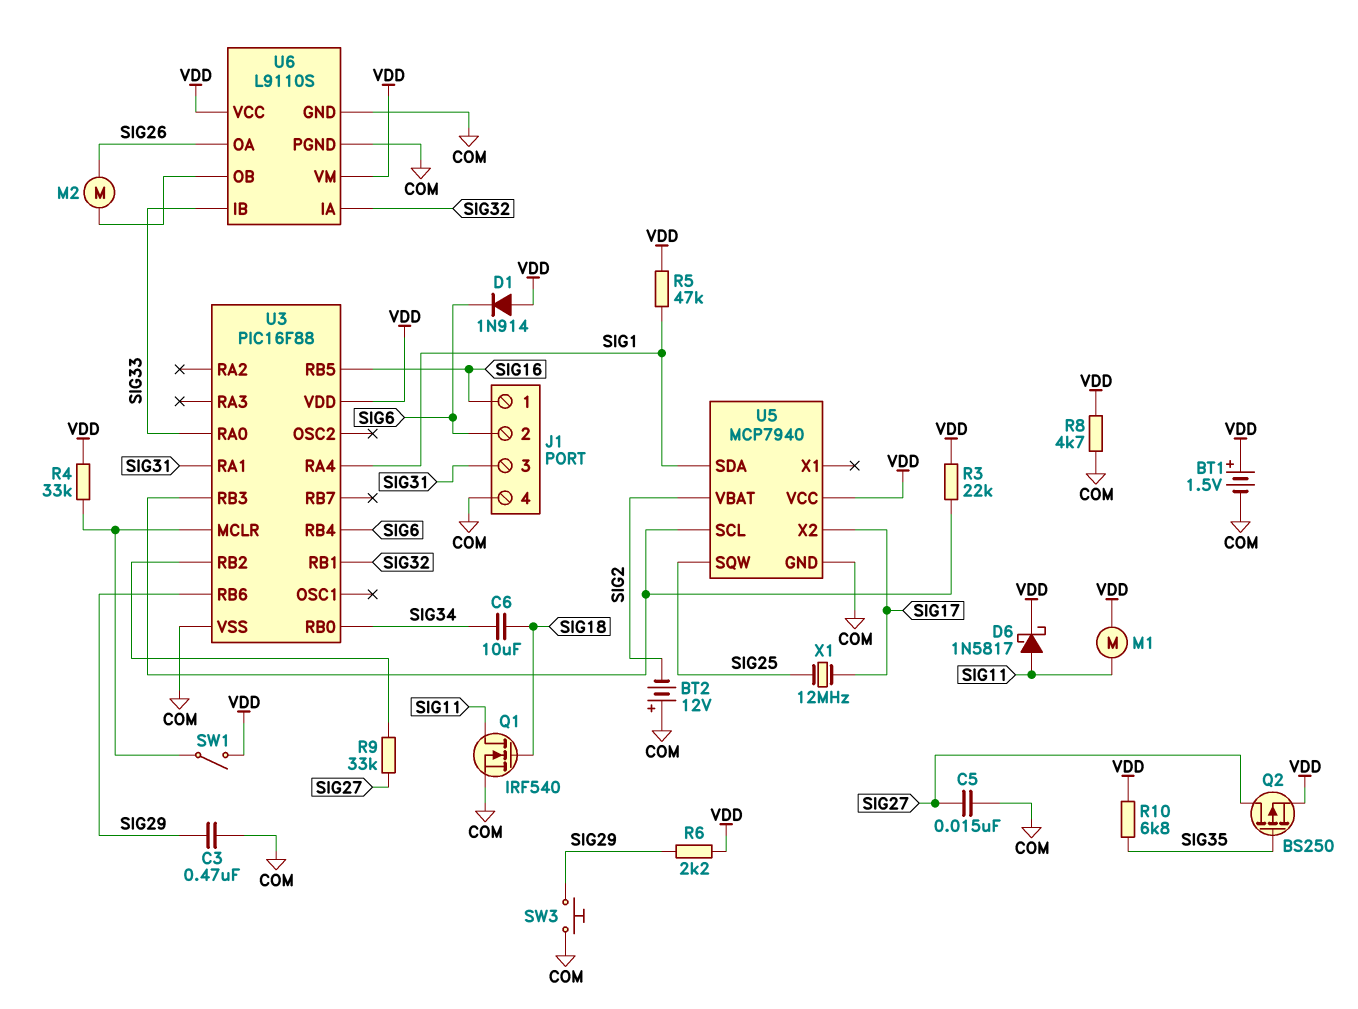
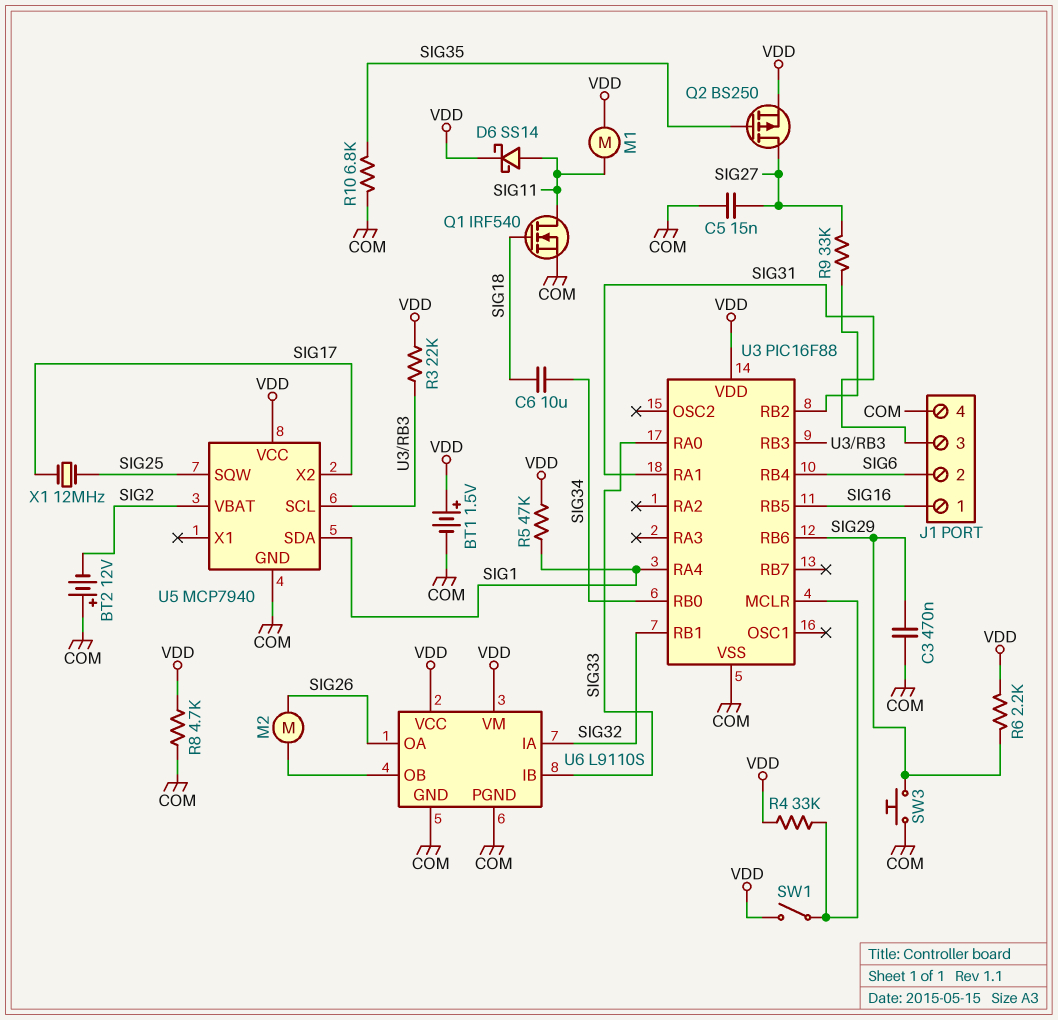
D1: diode 1N914 (A VDD, K SIG6) -> none
D6: schottky 1N5817 (A SIG11, K VDD) -> schottky SS14 (A SIG11, K VDD)
R10: 6.8k (SIG35, VDD) -> 6.8k (COM, SIG35)

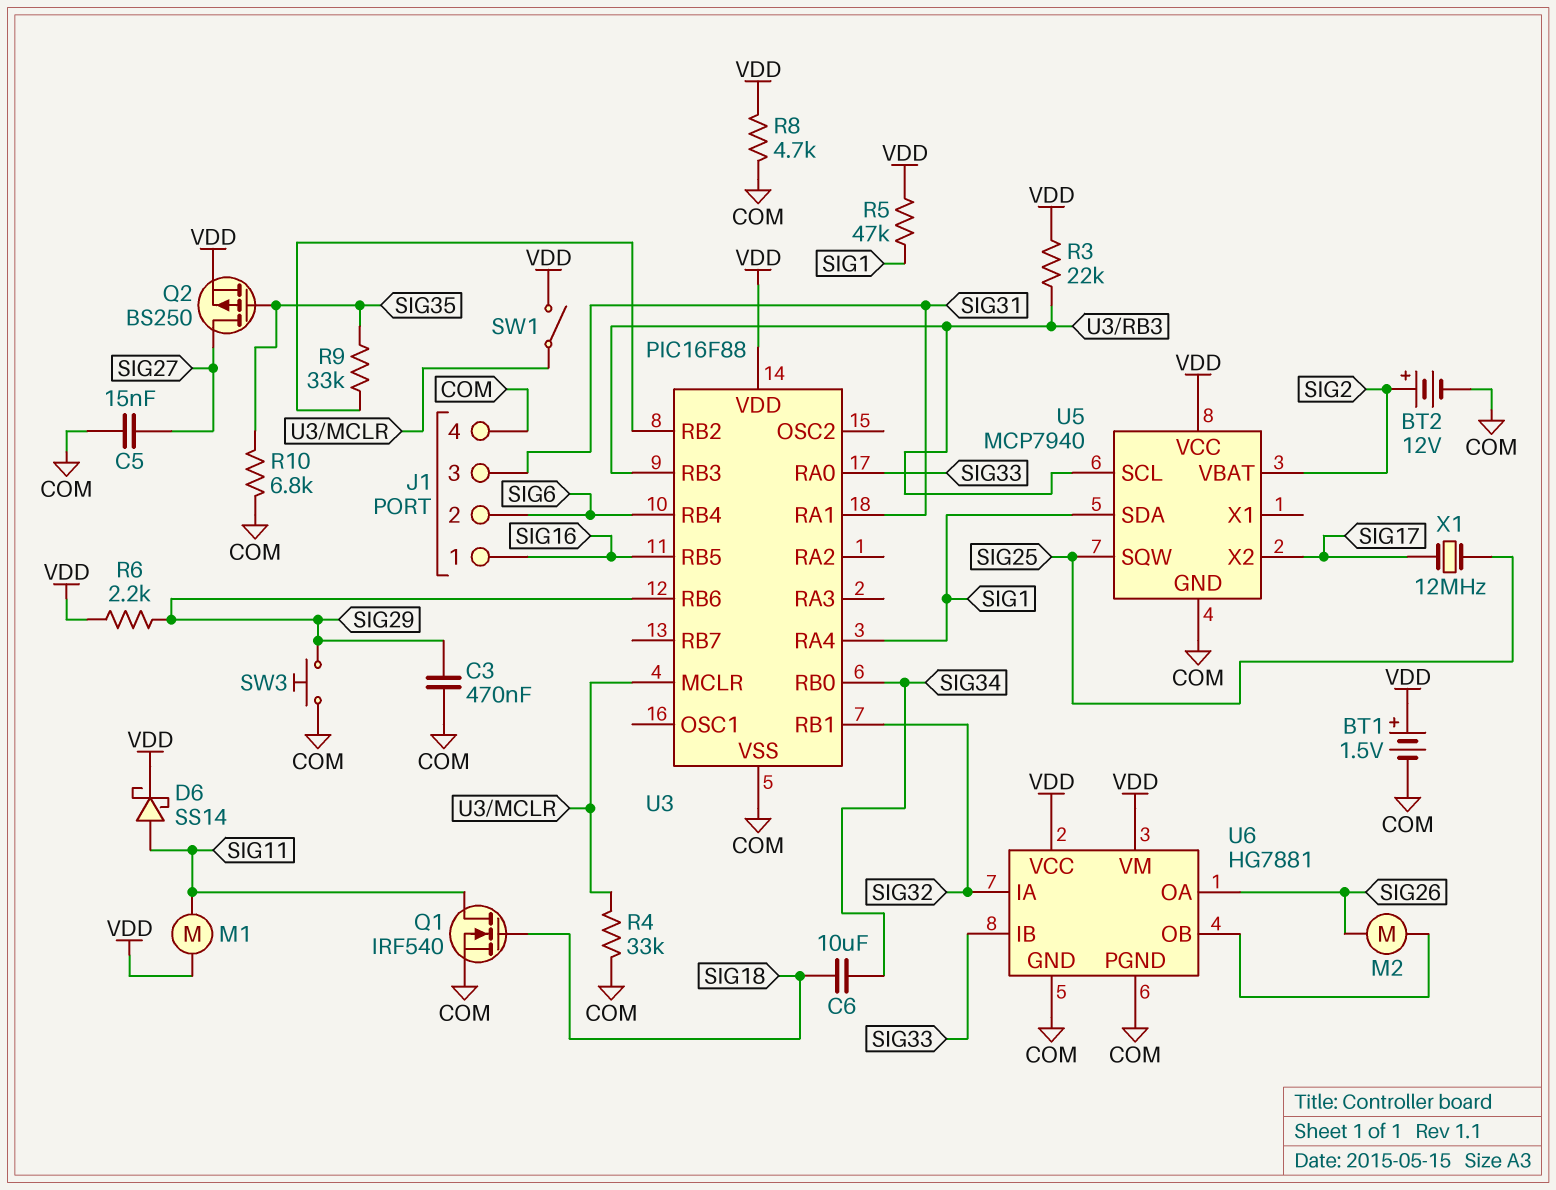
BT2: 12V (plus COM, minus SIG2) -> 12V (plus SIG2, minus COM)
R4: 33k (U3/MCLR, VDD) -> 33k (COM, U3/MCLR)
R9: 33k (SIG27, U3/RB2) -> 33k (SIG35, U3/RB2)
U6: L9110S -> HG7881

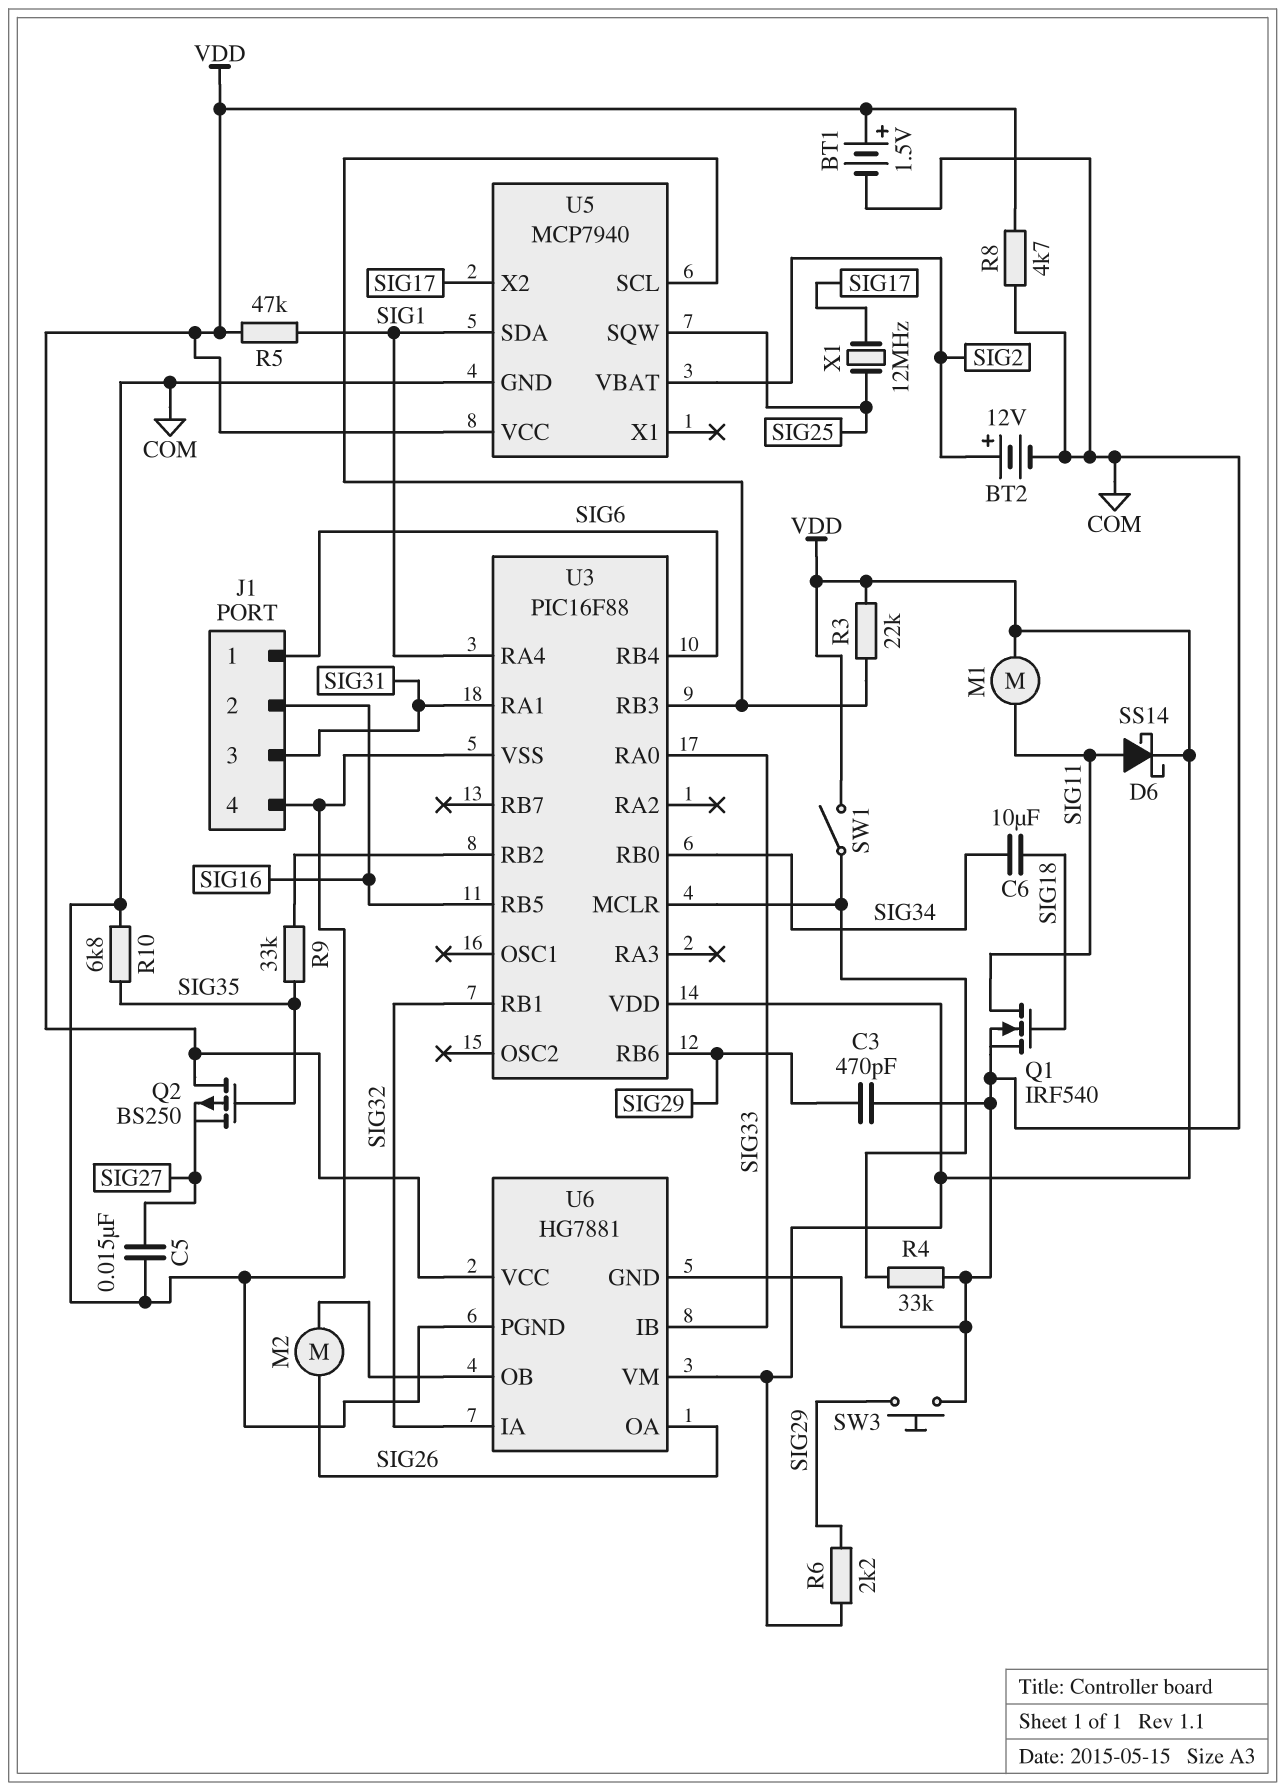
C3: 470nF (COM, SIG29) -> 470pF (COM, SIG29)
J1 pin 1: SIG16 -> SIG6
J1 pin 2: SIG6 -> SIG16
Q2: PMOS BS250 (G SIG35, D SIG27, S VDD) -> PMOS BS250 (G SIG35, D VDD, S SIG27)

